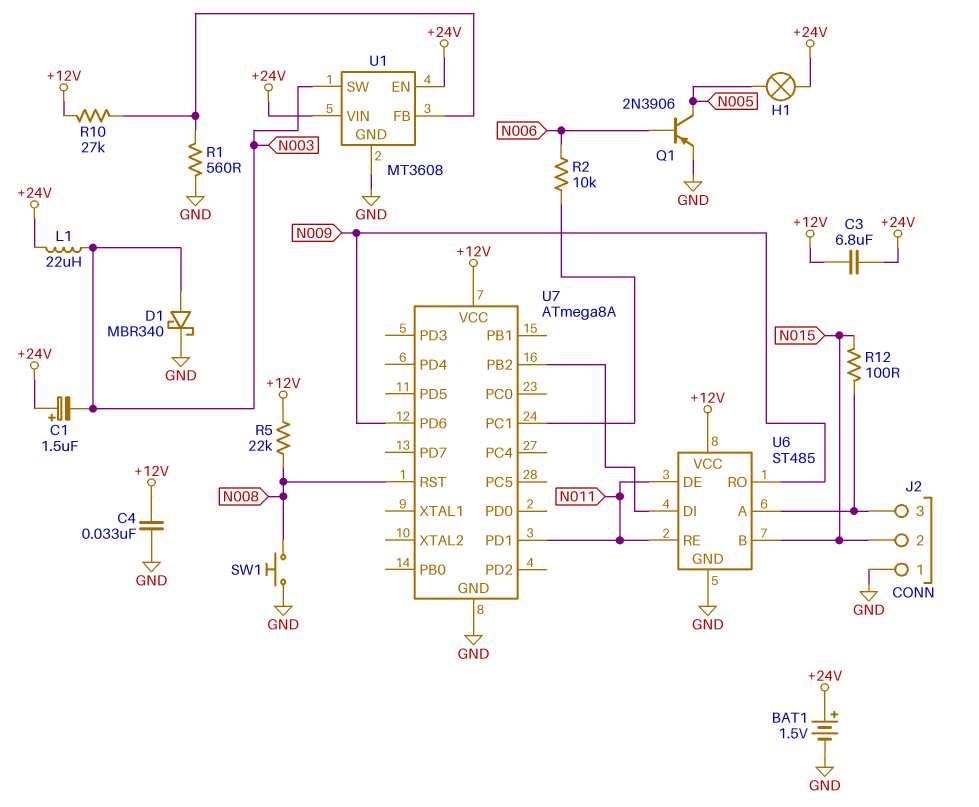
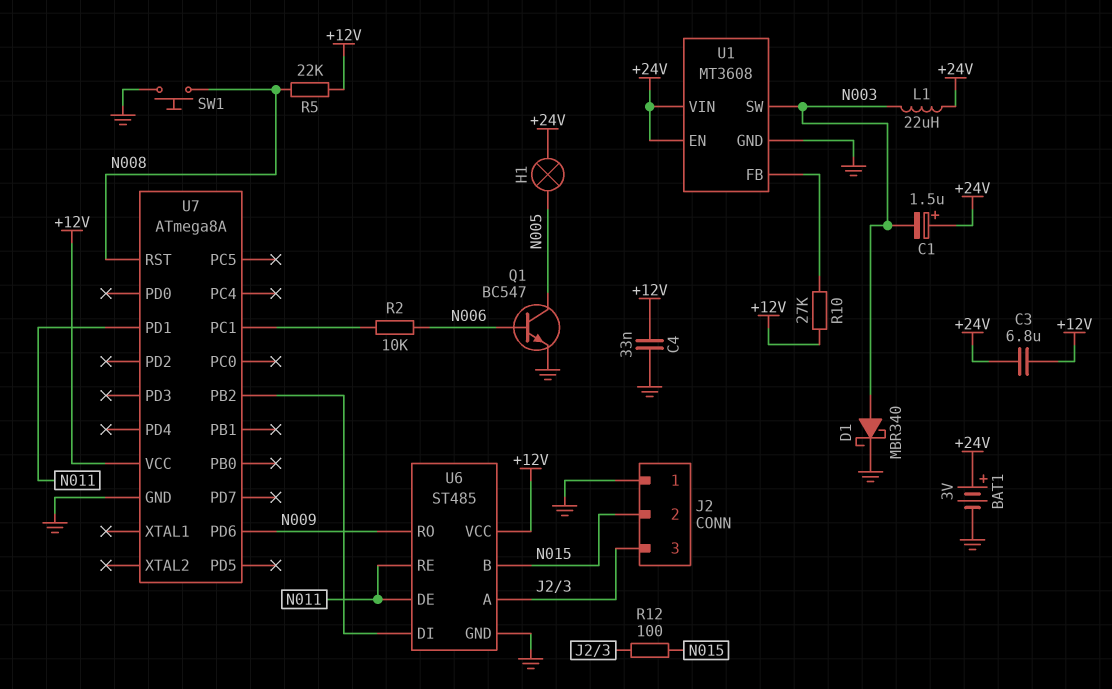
BAT1: 1.5V (plus +24V, minus GND) -> 3V (plus +24V, minus GND)
Q1: PNP 2N3906 (B N006, C N005, E GND) -> NPN BC547 (B N006, C N005, E GND)
R1: 560 (GND, U1/FB) -> none

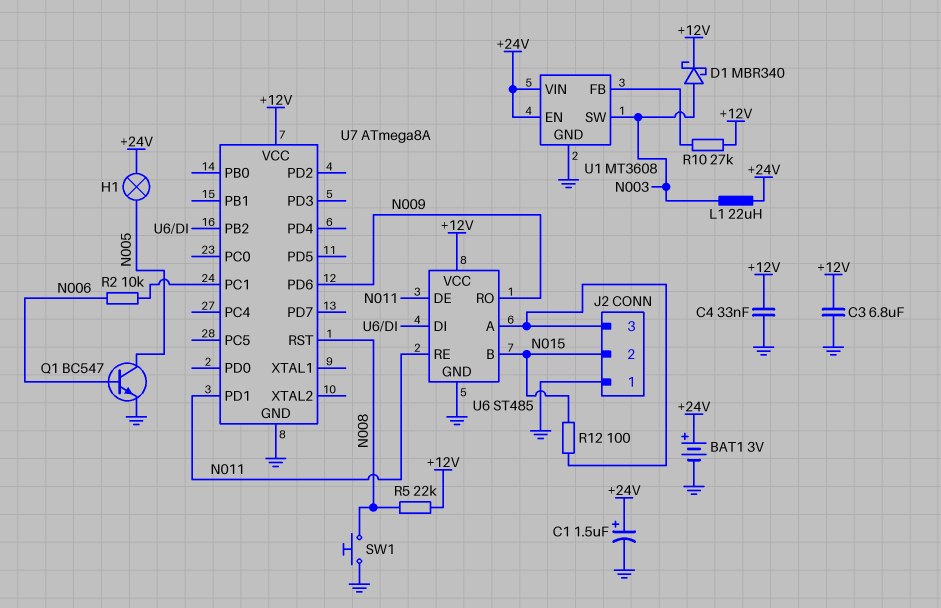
C1: 1.5uF (plus +24V, minus N003) -> 1.5uF (plus +24V, minus GND)
C3: 6.8uF (+12V, +24V) -> 6.8uF (+12V, GND)
D1: schottky MBR340 (A N003, K GND) -> schottky MBR340 (A N003, K +12V)

